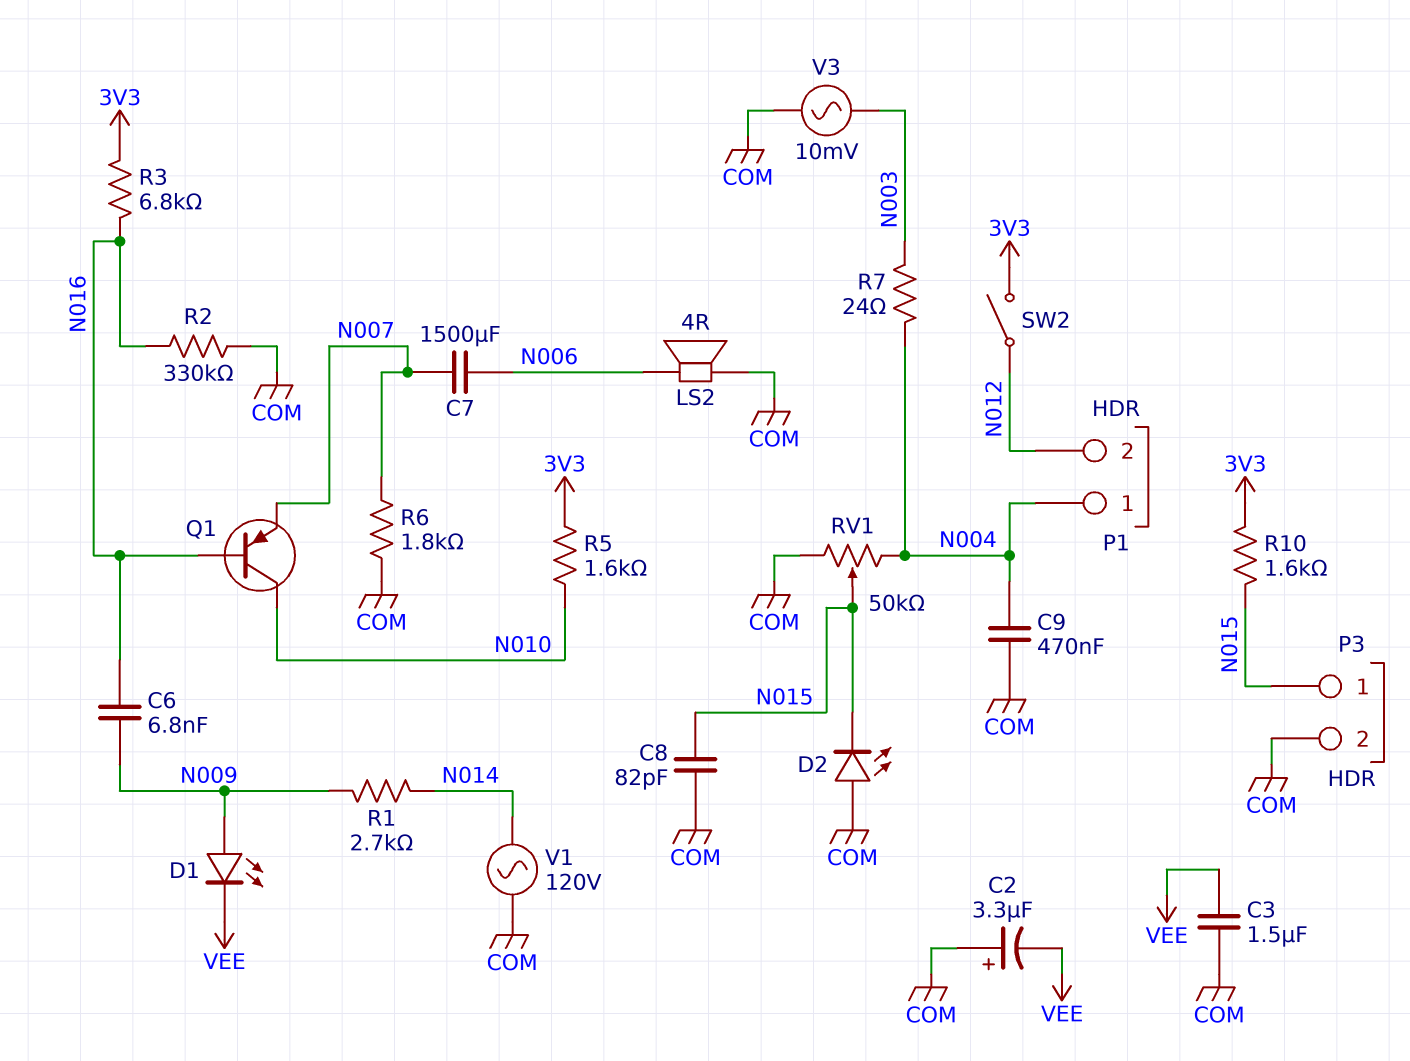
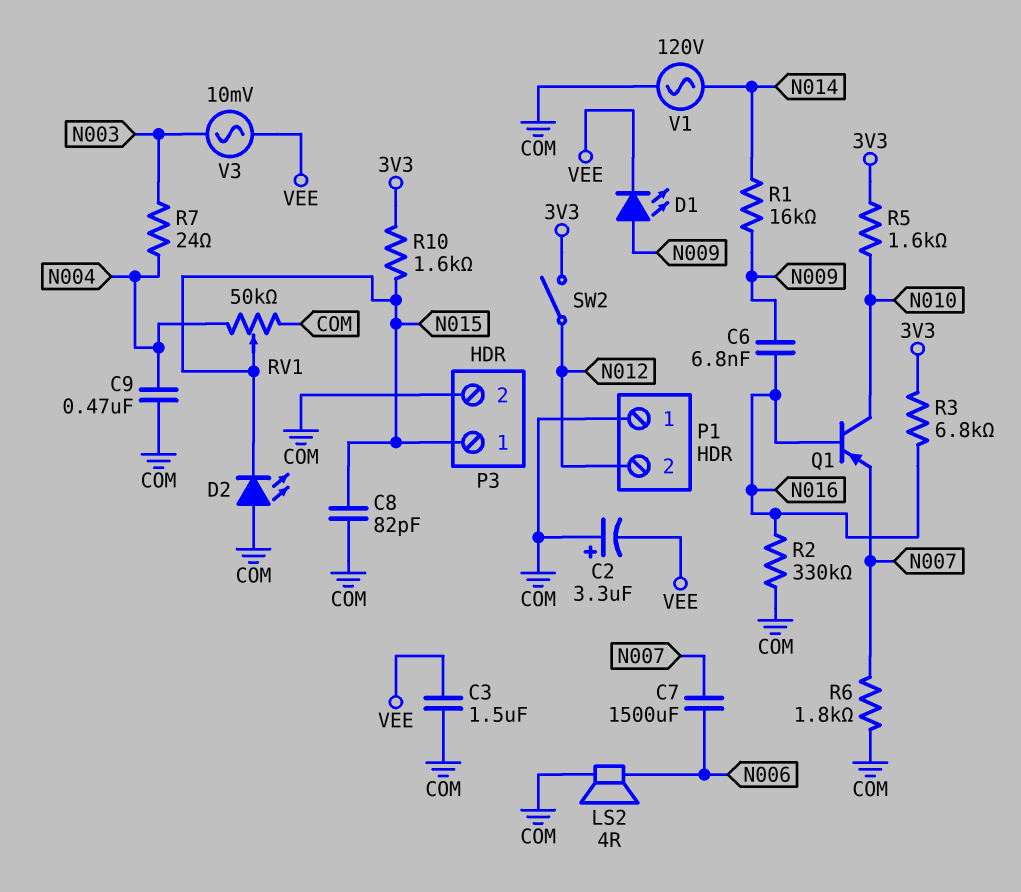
P1 pin 1: N004 -> COM
R1: 2.7k (N009, N014) -> 16k (N009, N014)
V3: AC 10mV (COM, N003) -> AC 10mV (N003, VEE)

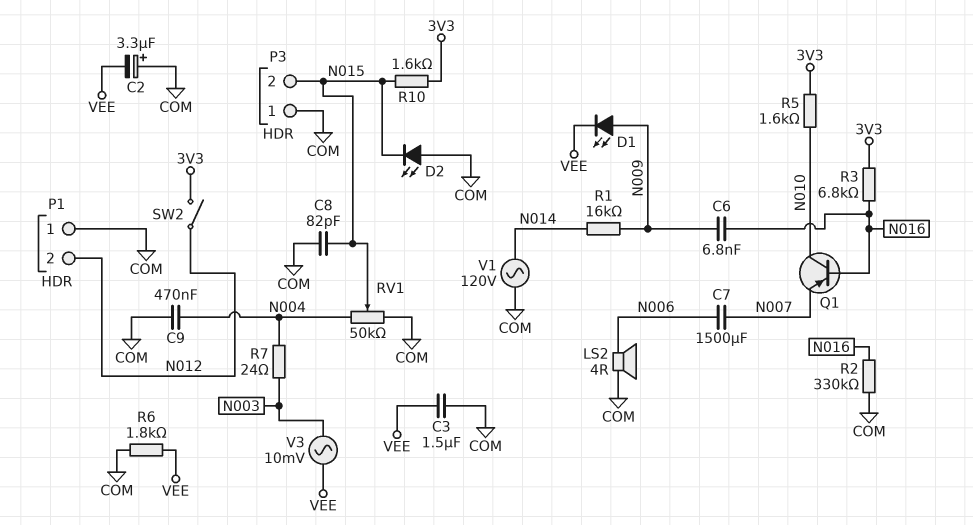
P3 pin 1: N015 -> COM
P3 pin 2: COM -> N015
R6: 1.8k (COM, N007) -> 1.8k (COM, VEE)

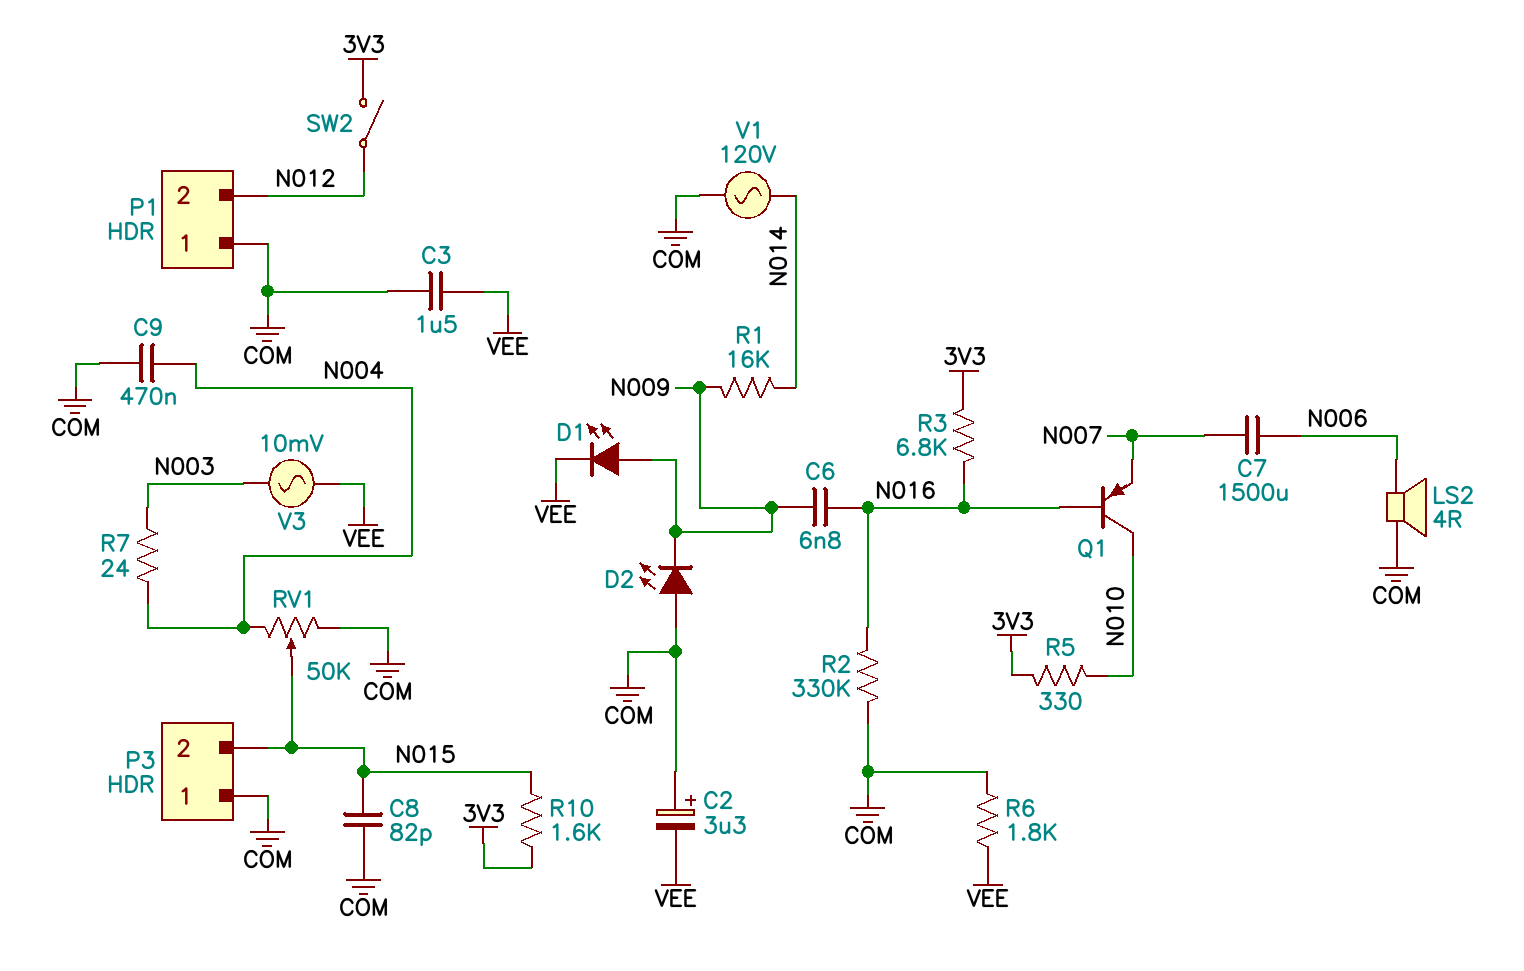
D2: LED (A COM, K N015) -> LED (A COM, K N009)
R5: 1.6k (3V3, N010) -> 330 (3V3, N010)

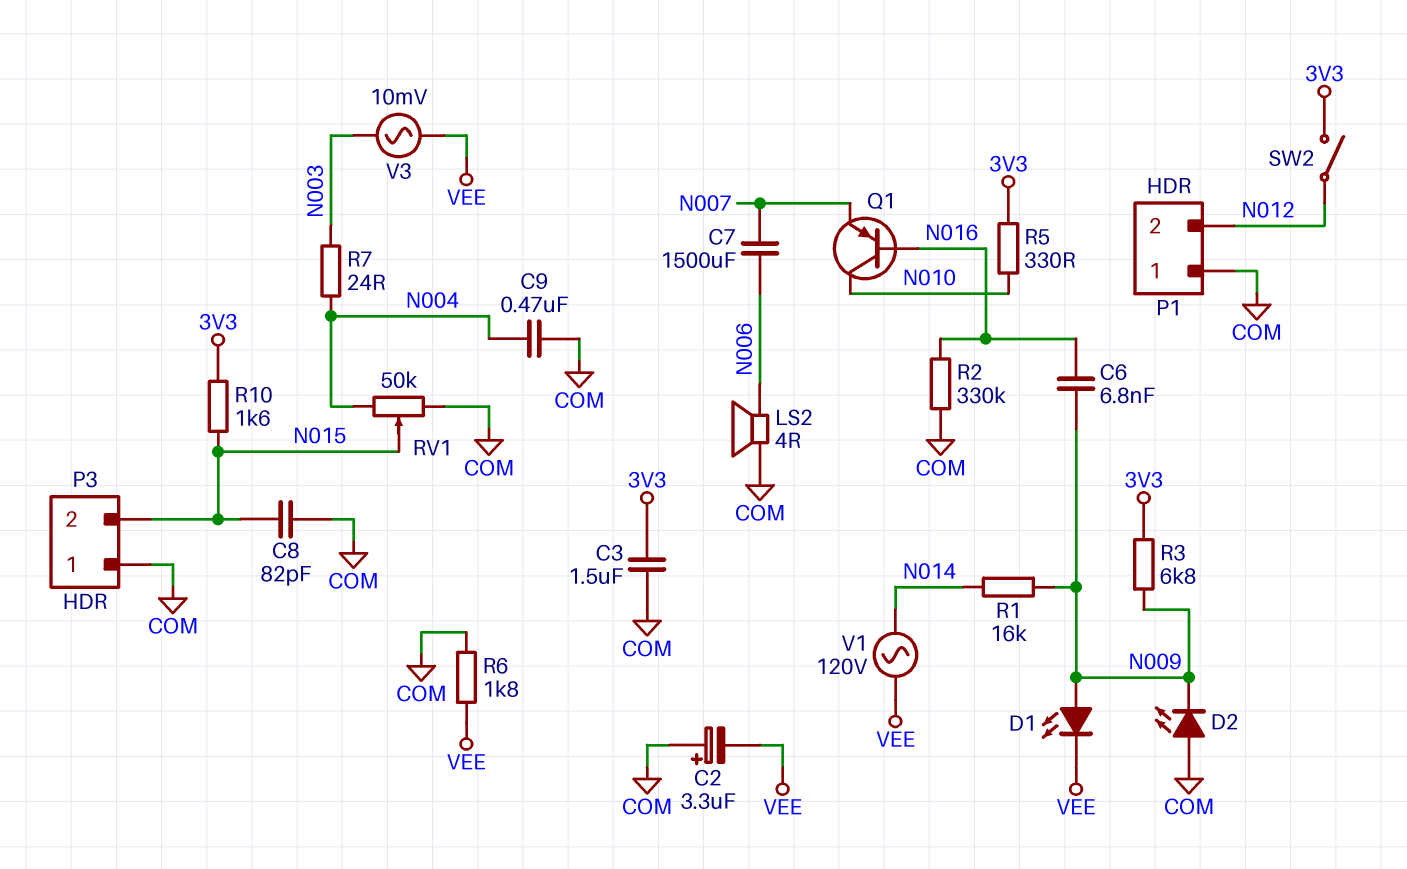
C3: 1.5uF (COM, VEE) -> 1.5uF (3V3, COM)
R3: 6.8k (3V3, N016) -> 6.8k (3V3, N009)
V1: AC 120V (COM, N014) -> AC 120V (N014, VEE)

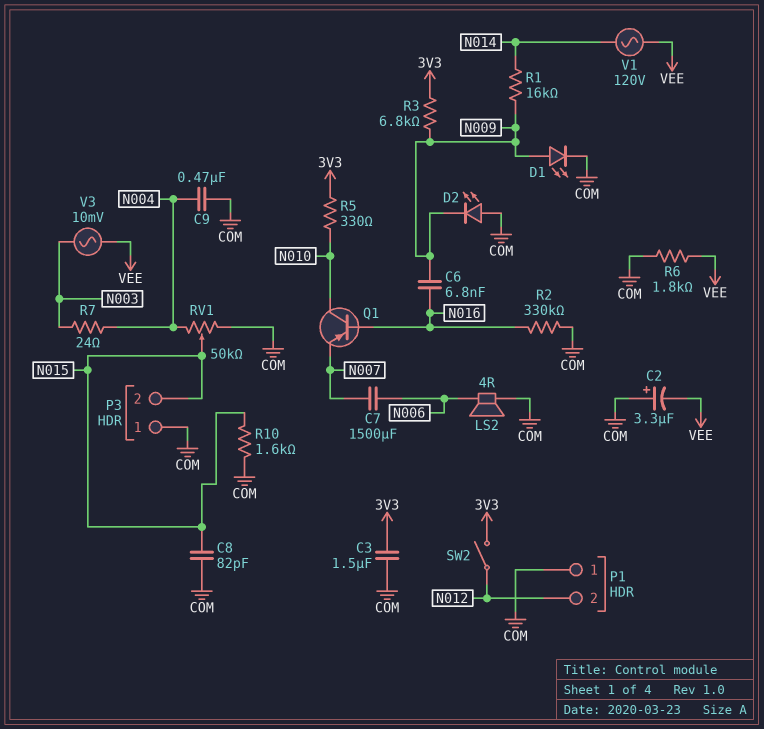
D1: LED (A N009, K VEE) -> LED (A N009, K COM)
R10: 1.6k (3V3, N015) -> 1.6k (COM, N015)

